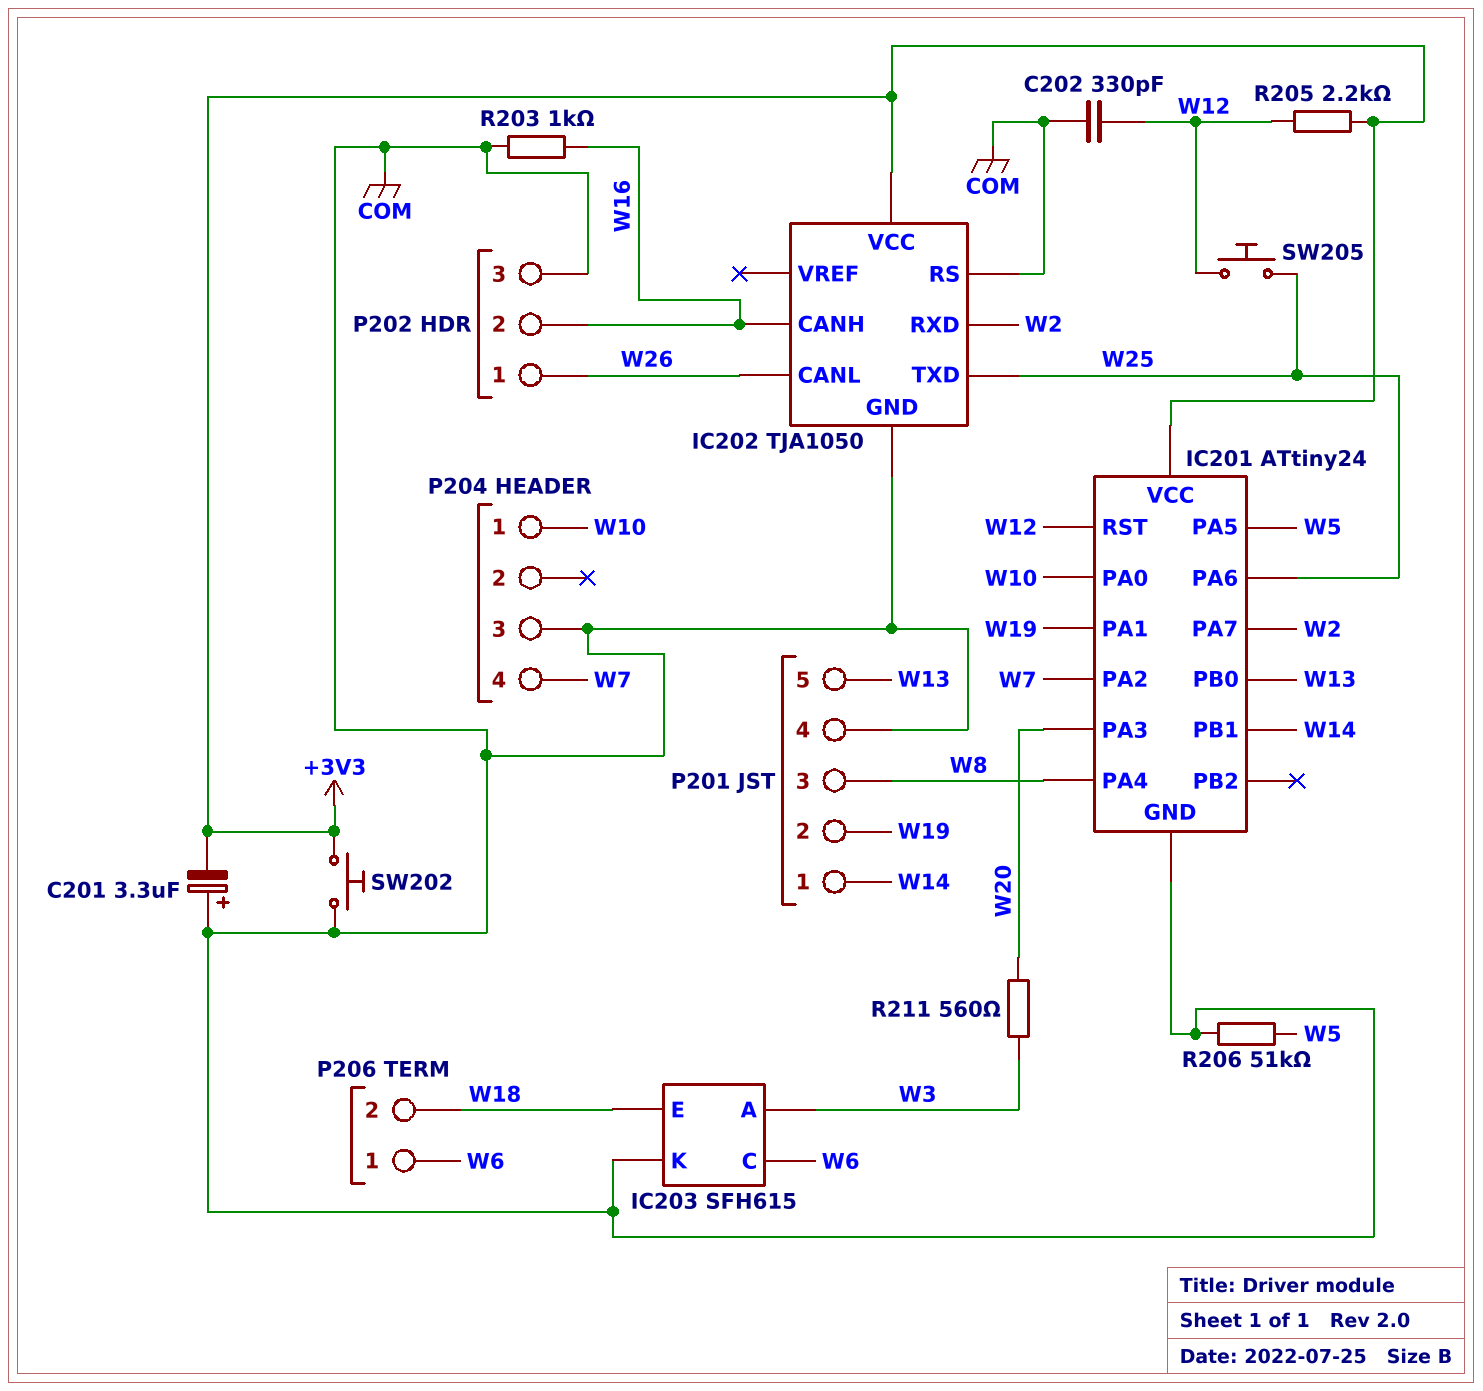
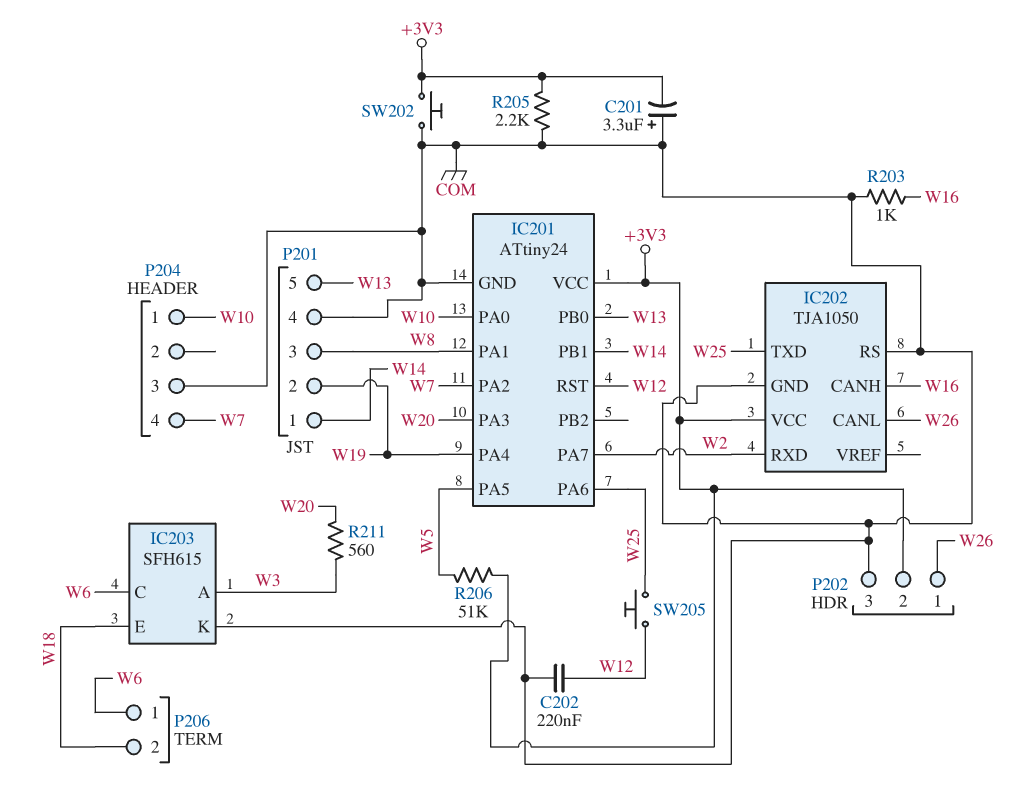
C202: 330pF (COM, W12) -> 220nF (COM, W12)
IC201 pin PA1: W19 -> W8
IC201 pin PA4: W8 -> W19
P202 pin 2: W16 -> +3V3
R205: 2.2k (+3V3, W12) -> 2.2k (+3V3, COM)
R206: 51k (COM, W5) -> 51k (+3V3, W5)

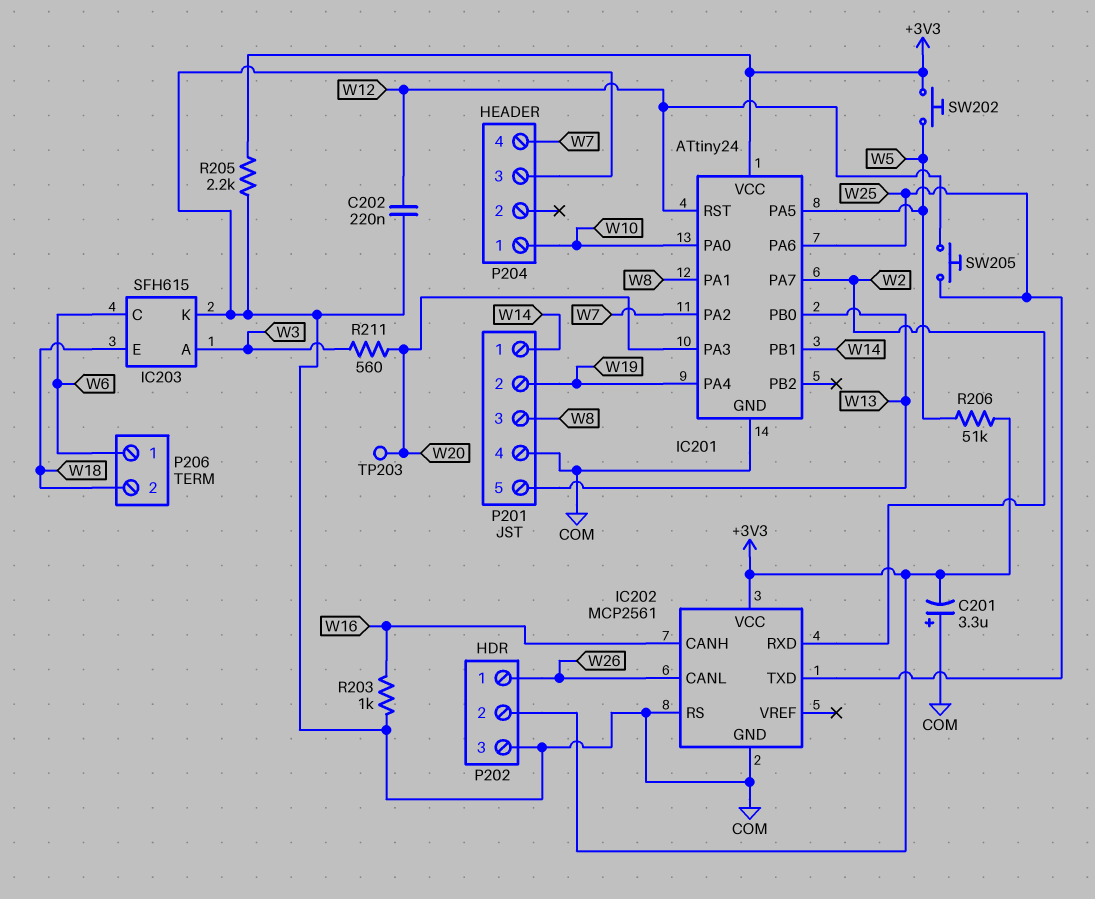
IC202: TJA1050 -> MCP2561
SW202: button (+3V3, COM) -> button (+3V3, W5)
TP203: none -> test point (W20)

